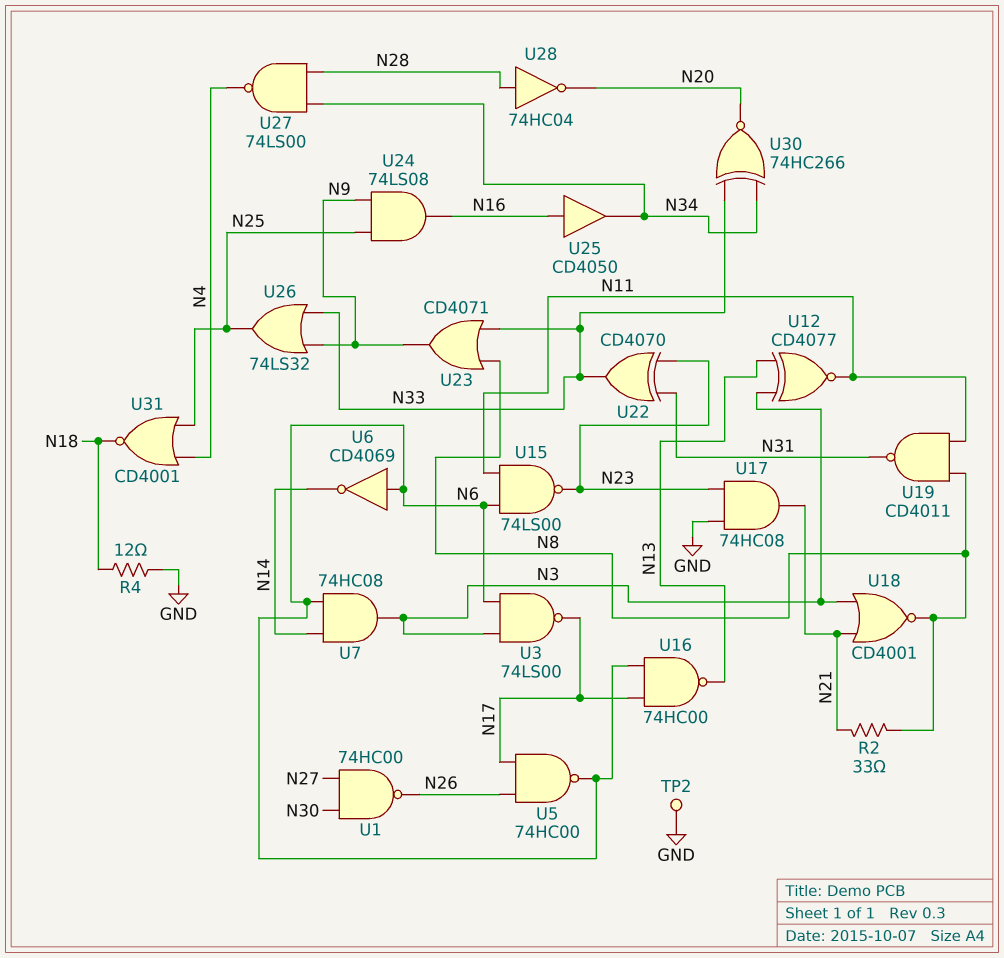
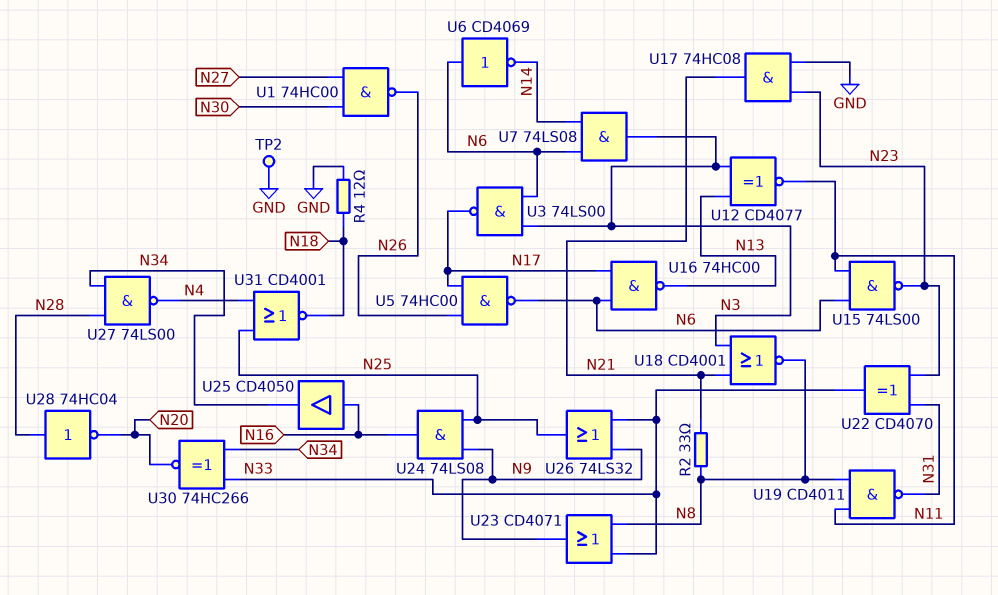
U7: AND 74HC08 (in N6, in N14, out N3) -> AND 74LS08 (in N6, in N14, out N3)

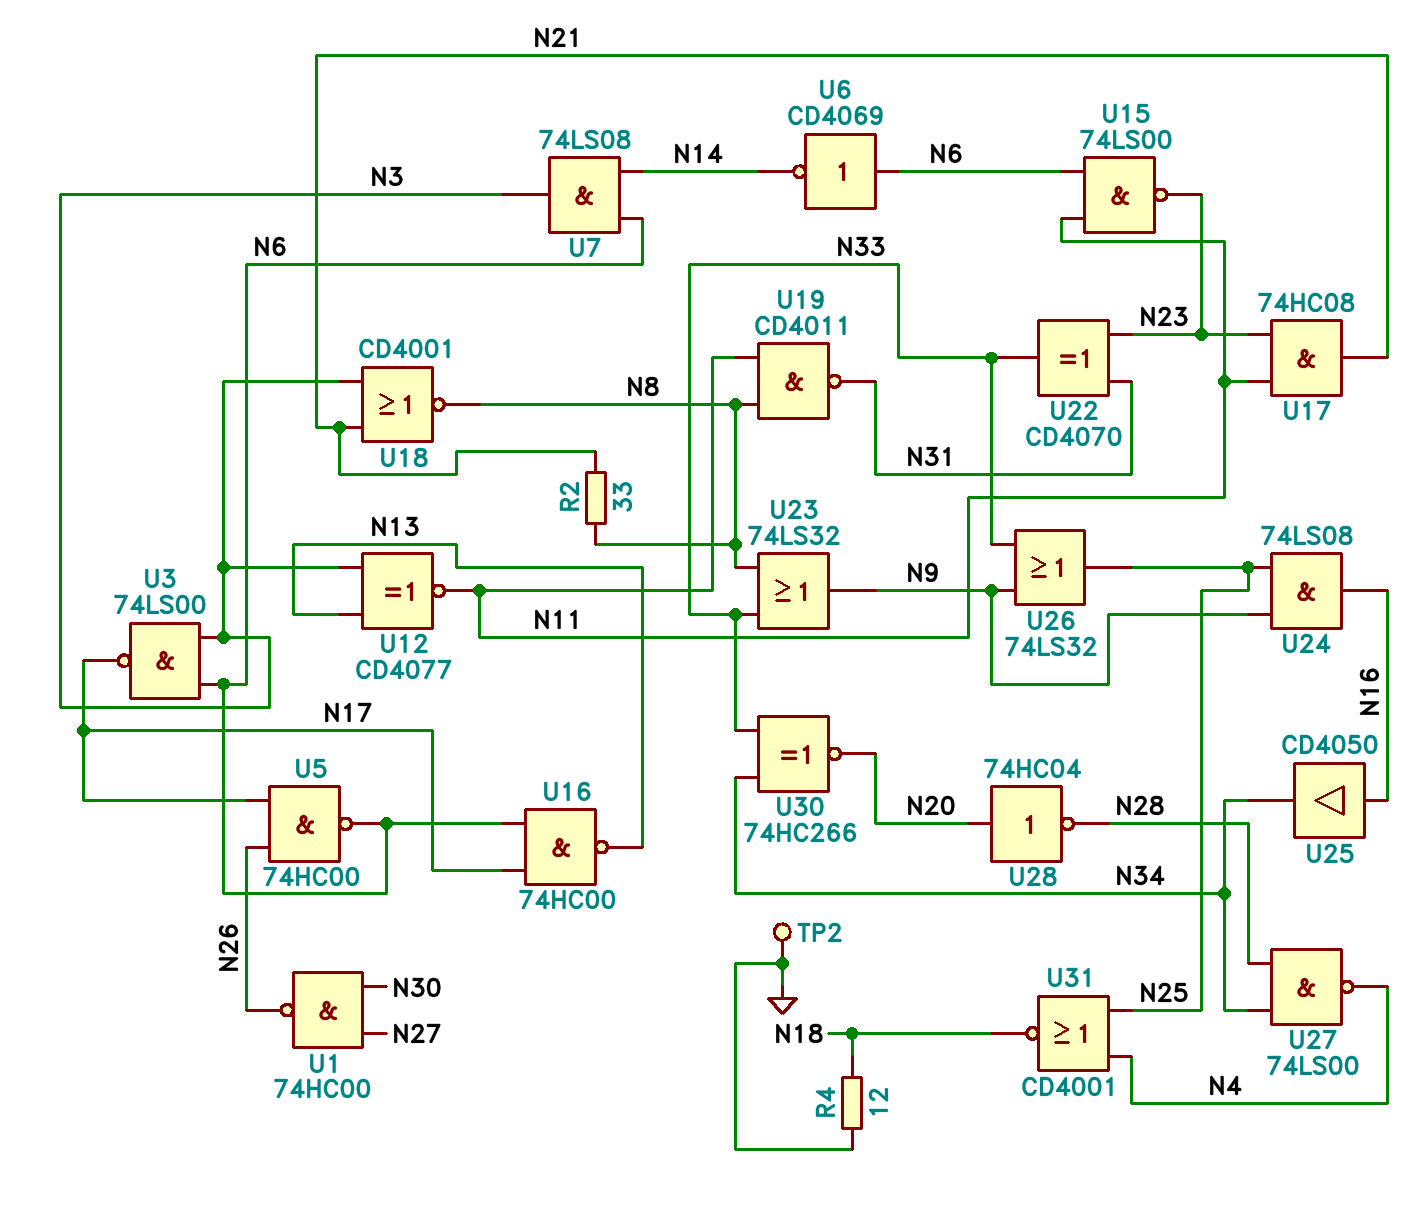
U17: AND 74HC08 (in GND, in N23, out N21) -> AND 74HC08 (in N11, in N23, out N21)
U23: OR CD4071 (in N8, in N33, out N9) -> OR 74LS32 (in N8, in N33, out N9)
U28: NOT 74HC04 (in N28, out N20) -> NOT 74HC04 (in N20, out N28)

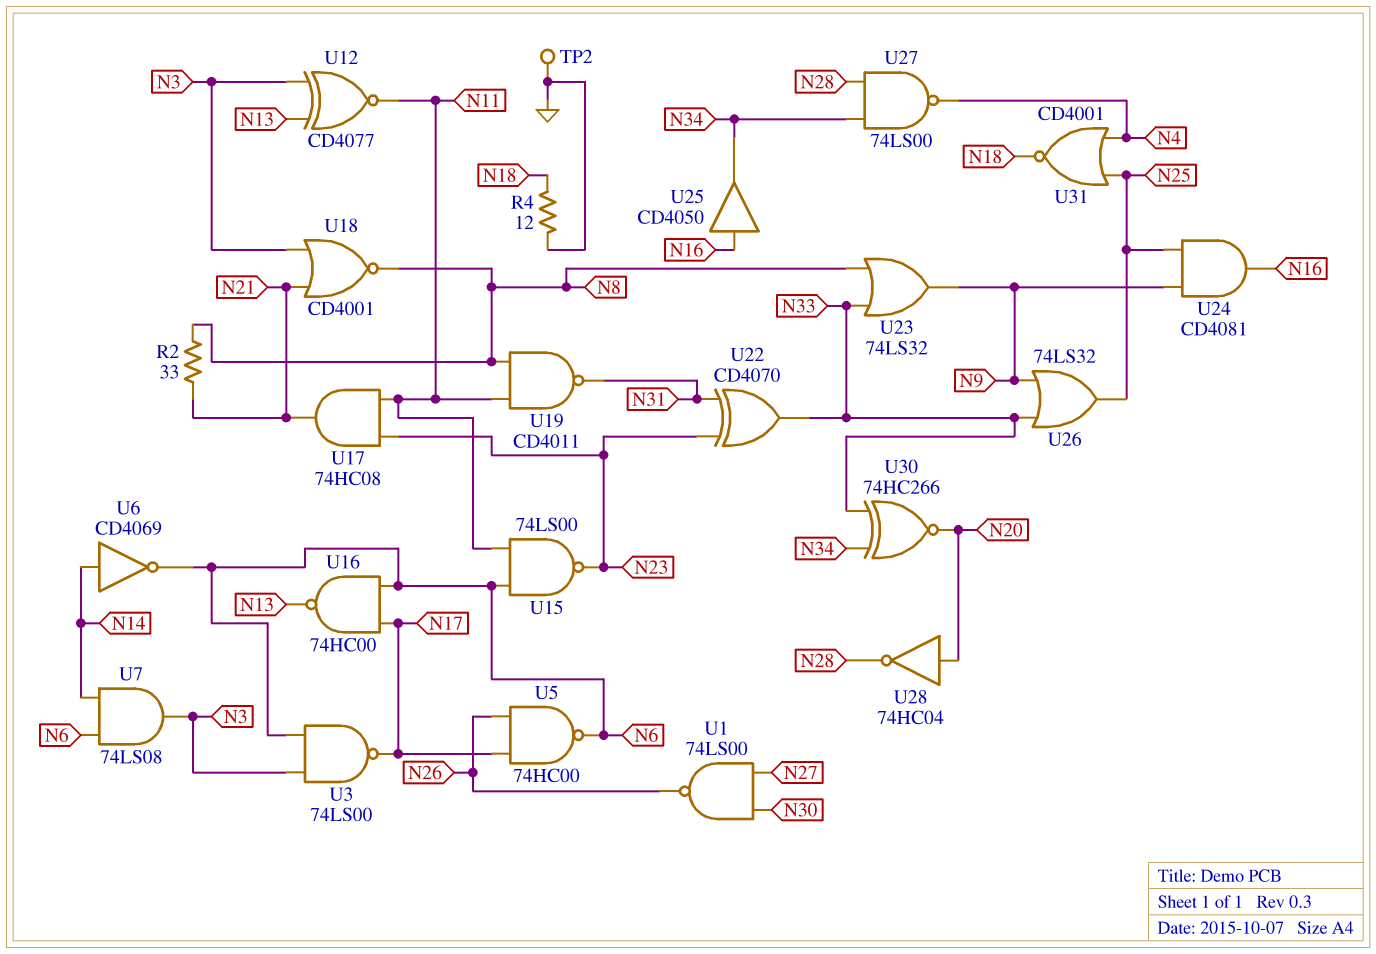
U1: NAND 74HC00 (in N27, in N30, out N26) -> NAND 74LS00 (in N27, in N30, out N26)
U6: NOT CD4069 (in N6, out N14) -> NOT CD4069 (in N14, out N6)
U24: AND 74LS08 (in N9, in N25, out N16) -> AND CD4081 (in N9, in N25, out N16)

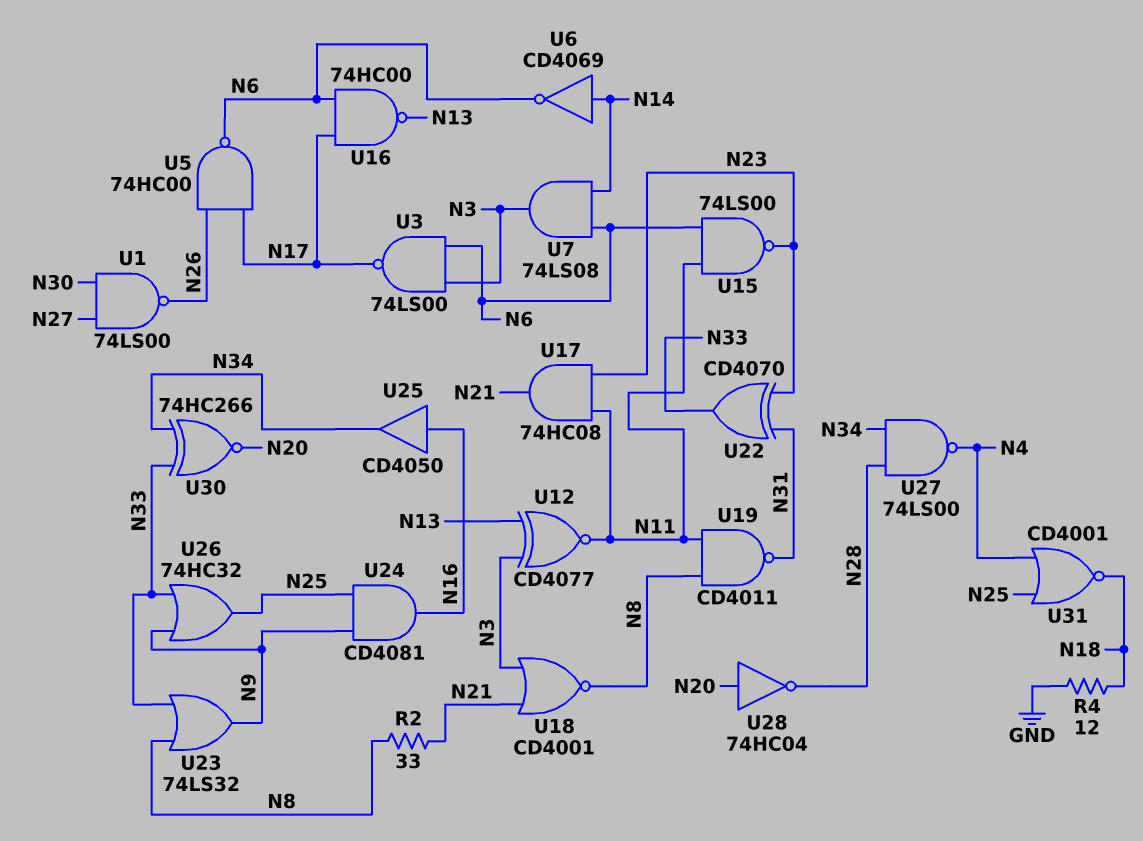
TP2: test point (GND) -> none
U26: OR 74LS32 (in N9, in N33, out N25) -> OR 74HC32 (in N9, in N33, out N25)

